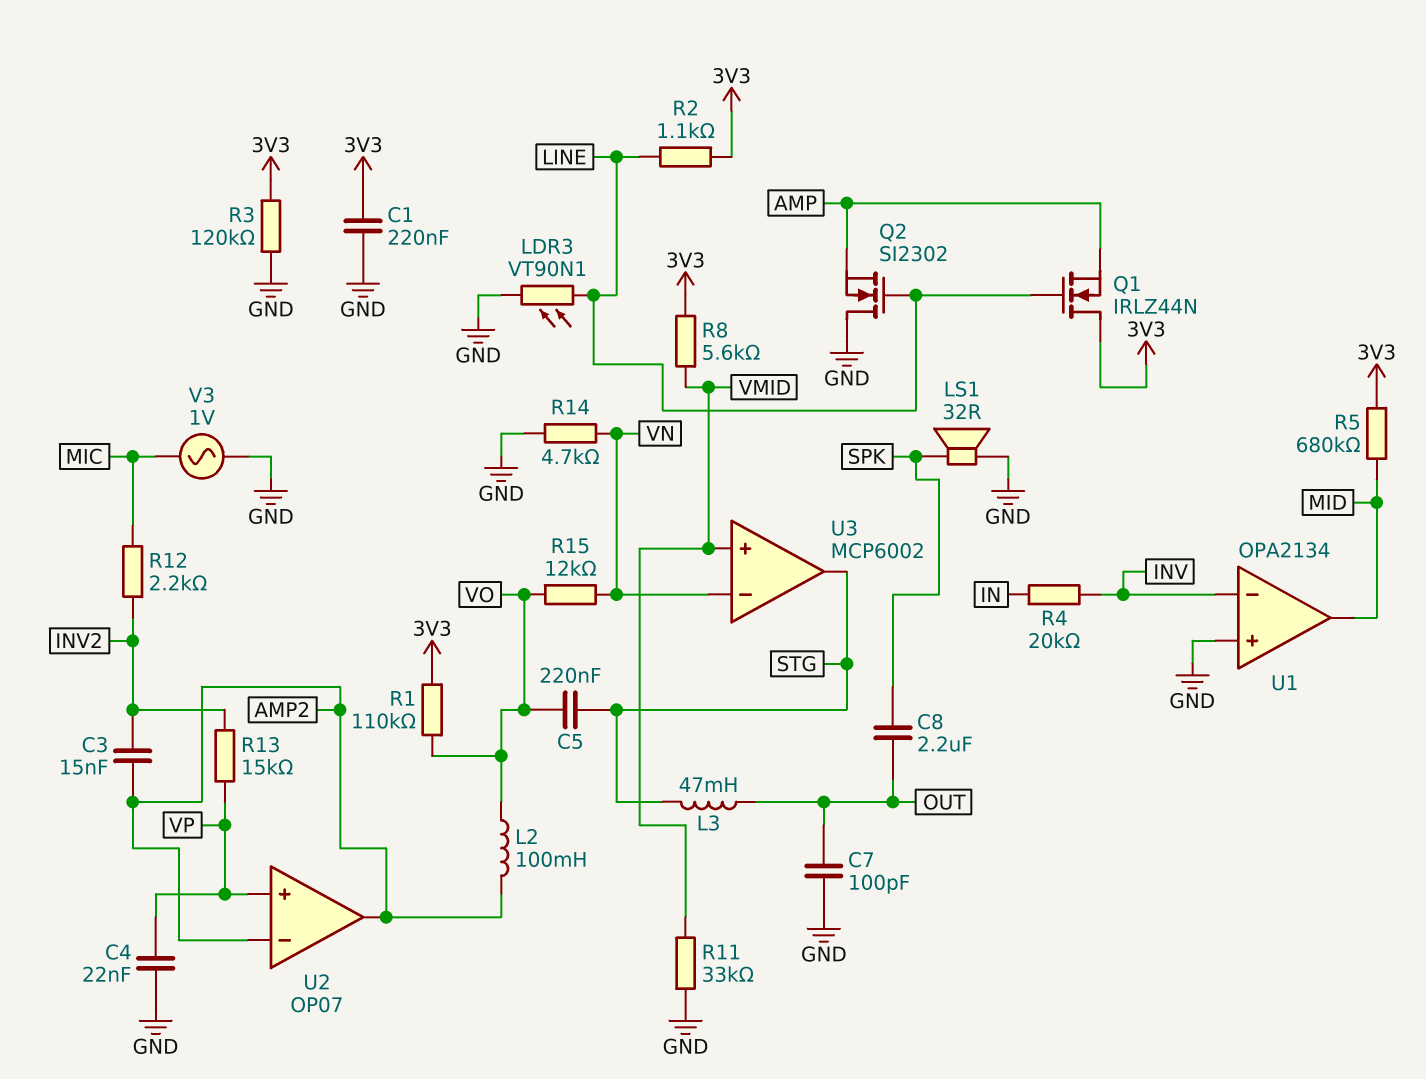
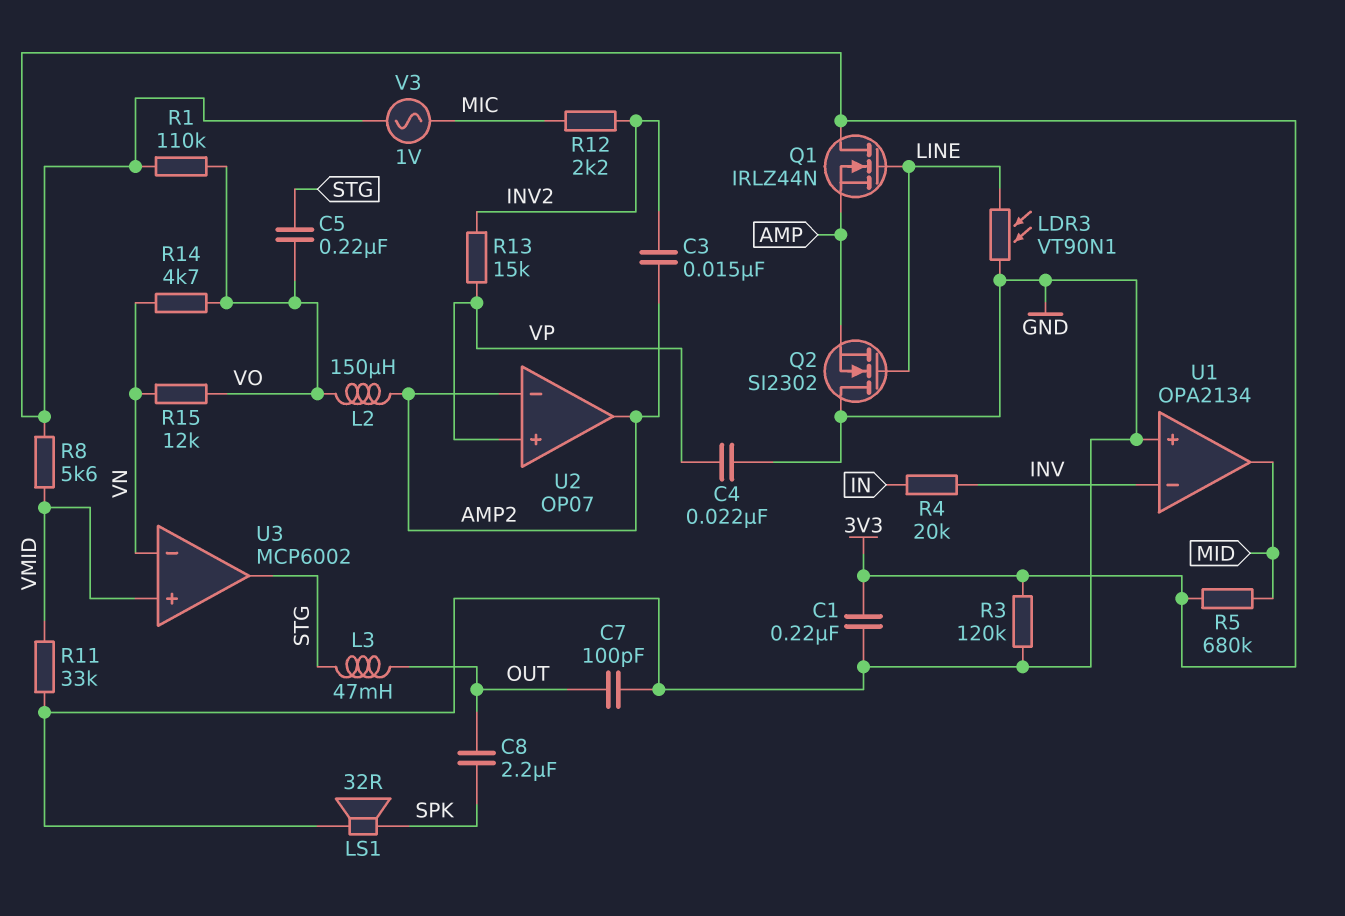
L2: 100mH (AMP2, VO) -> 150uH (AMP2, VO)
R2: 1.1k (3V3, LINE) -> none
R14: 4.7k (GND, VN) -> 4.7k (VN, VO)
V3: AC 1V (GND, MIC) -> AC 1V (3V3, MIC)

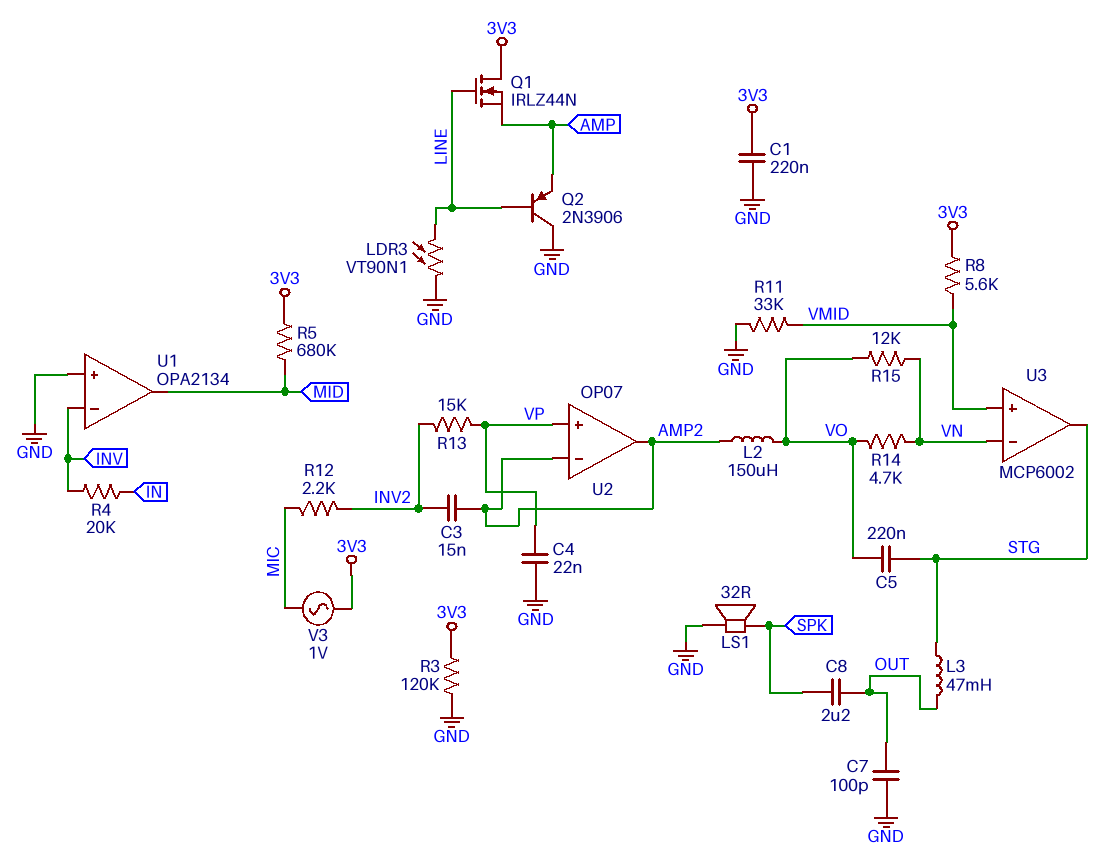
Q2: NMOS SI2302 (G LINE, D GND, S AMP) -> PNP 2N3906 (B LINE, C GND, E AMP)
R1: 110k (3V3, VO) -> none

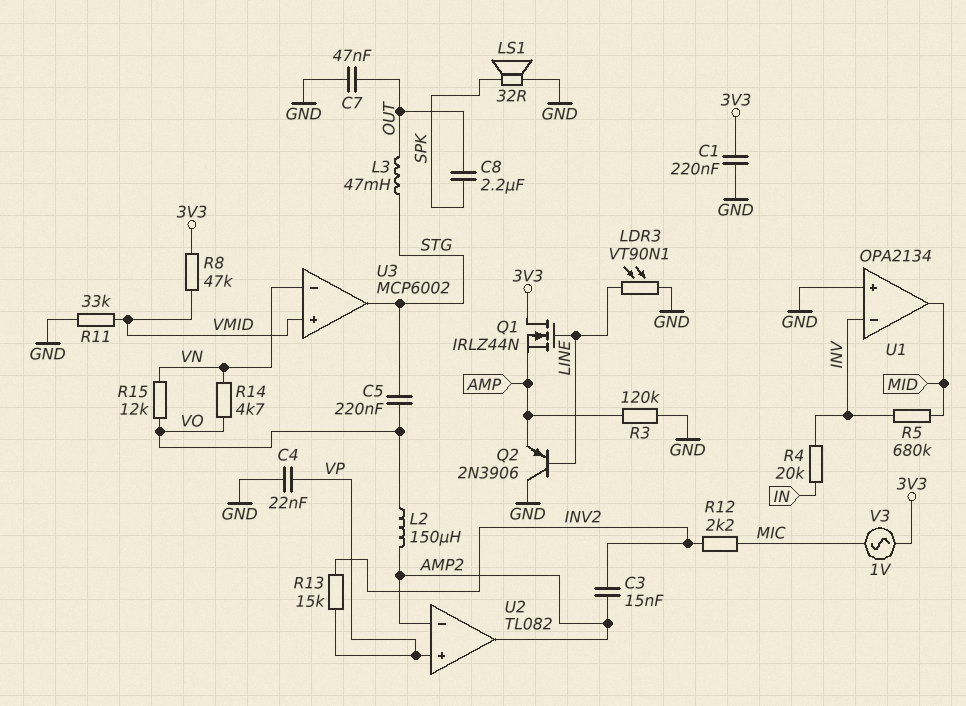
C7: 100pF (GND, OUT) -> 47nF (GND, OUT)
R3: 120k (3V3, GND) -> 120k (AMP, GND)
R5: 680k (3V3, MID) -> 680k (INV, MID)
R8: 5.6k (3V3, VMID) -> 47k (3V3, VMID)
U2: OP07 -> TL082

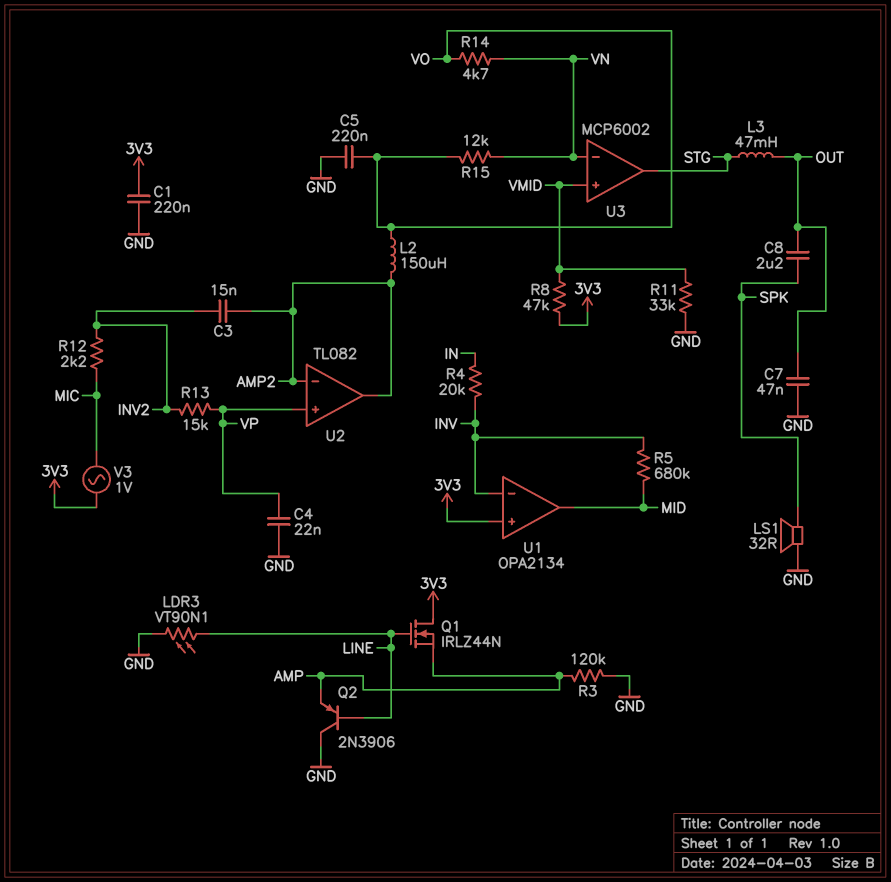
C5: 220nF (STG, VO) -> 220nF (GND, VO)
U1 pin in+: GND -> 3V3

